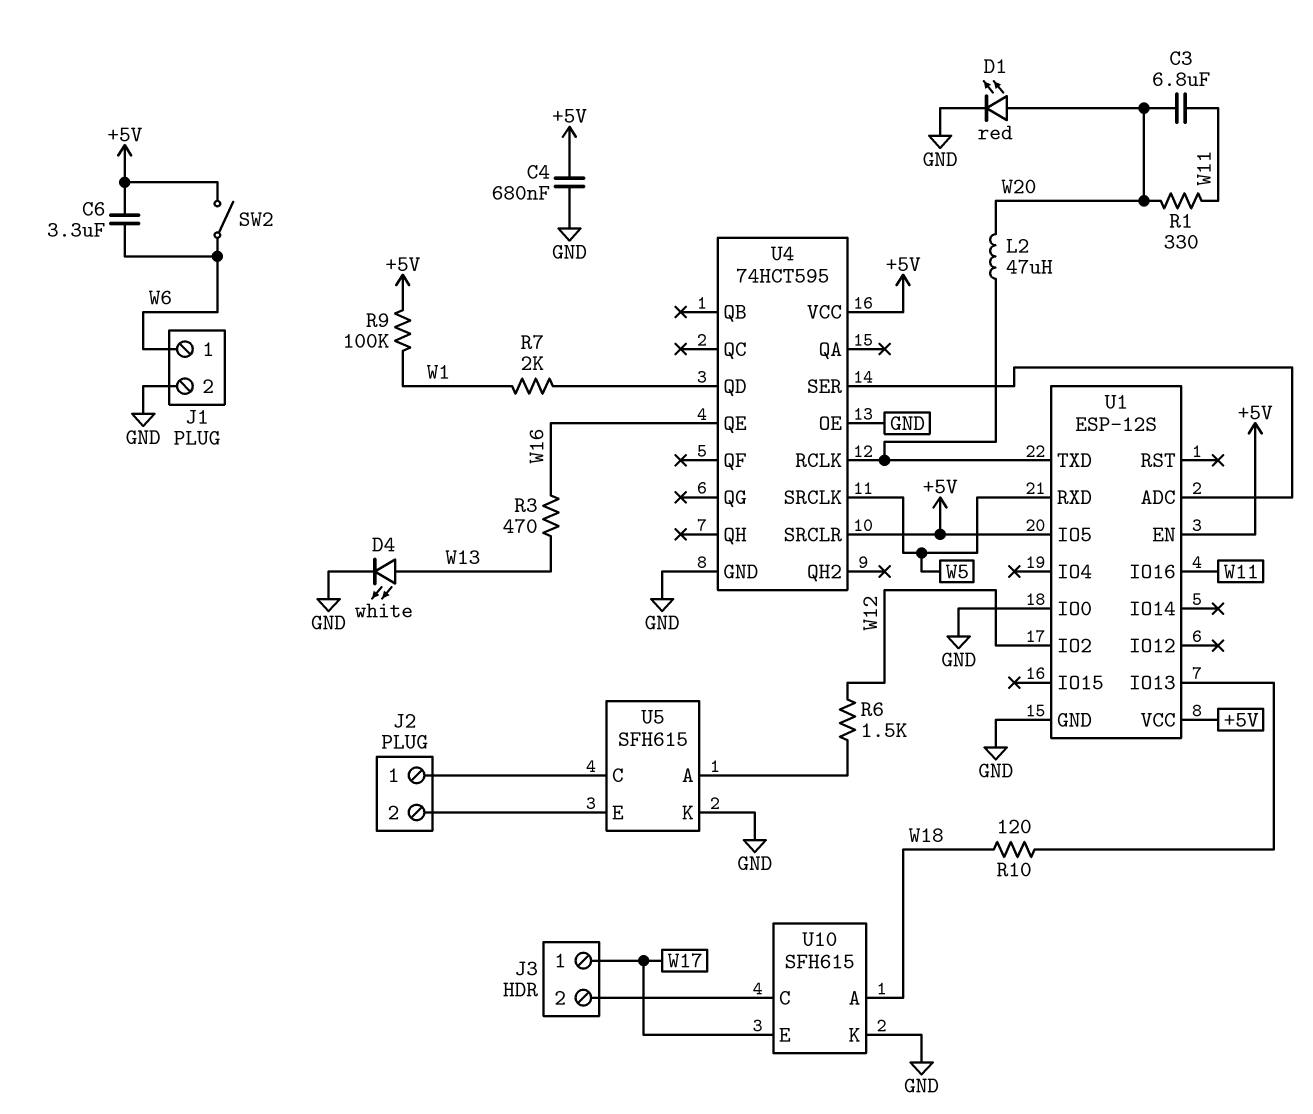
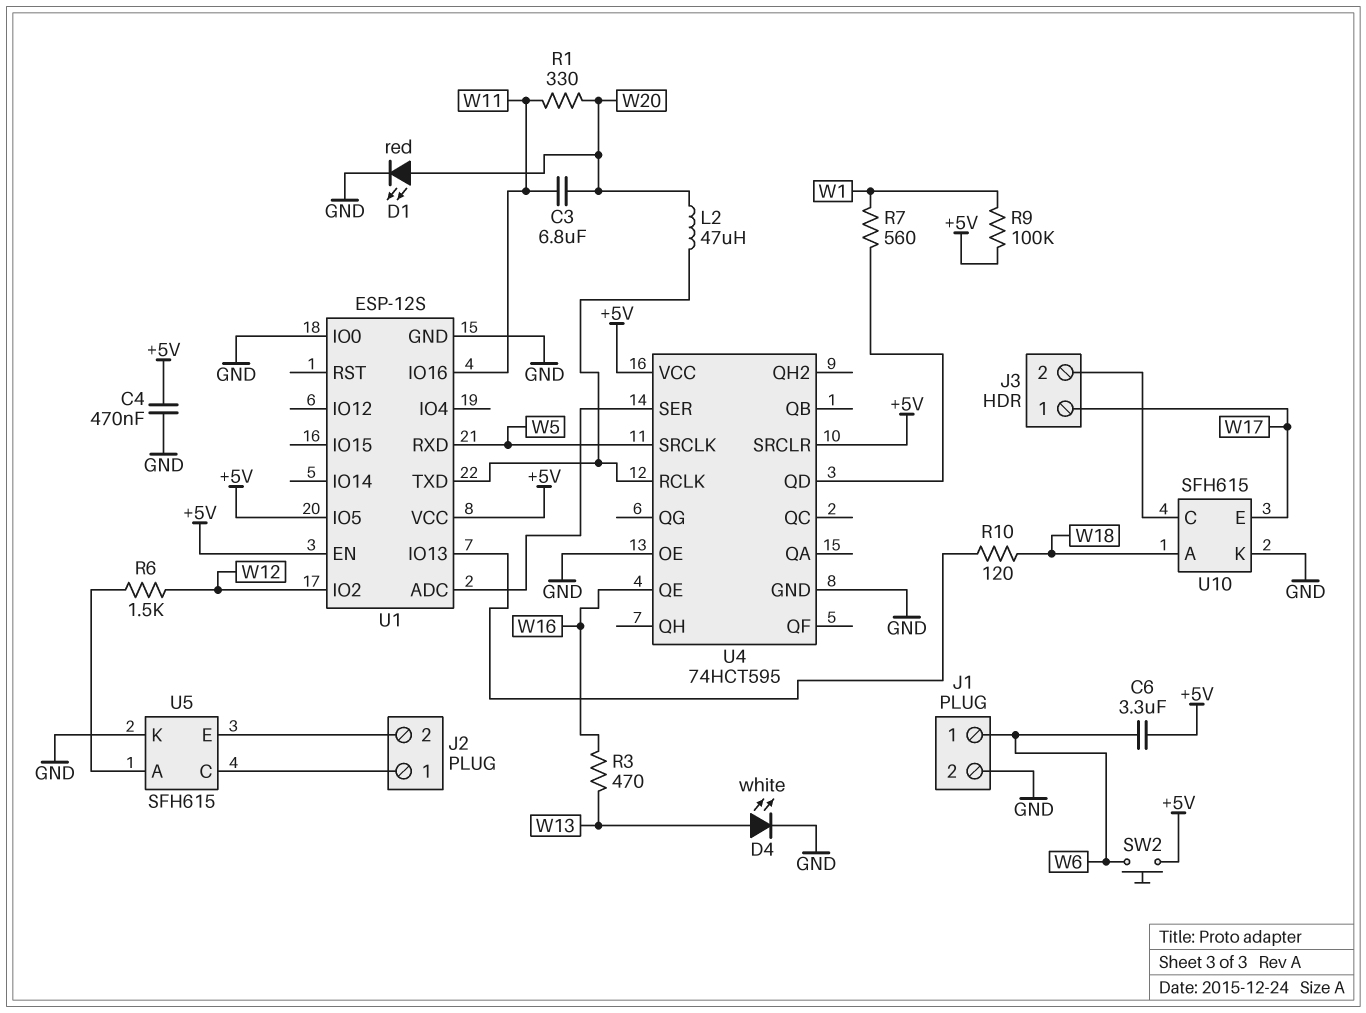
C4: 680nF (+5V, GND) -> 470nF (+5V, GND)
R7: 2k (U4/QD, W1) -> 560 (U4/QD, W1)
SW2: switch (+5V, W6) -> button (+5V, W6)

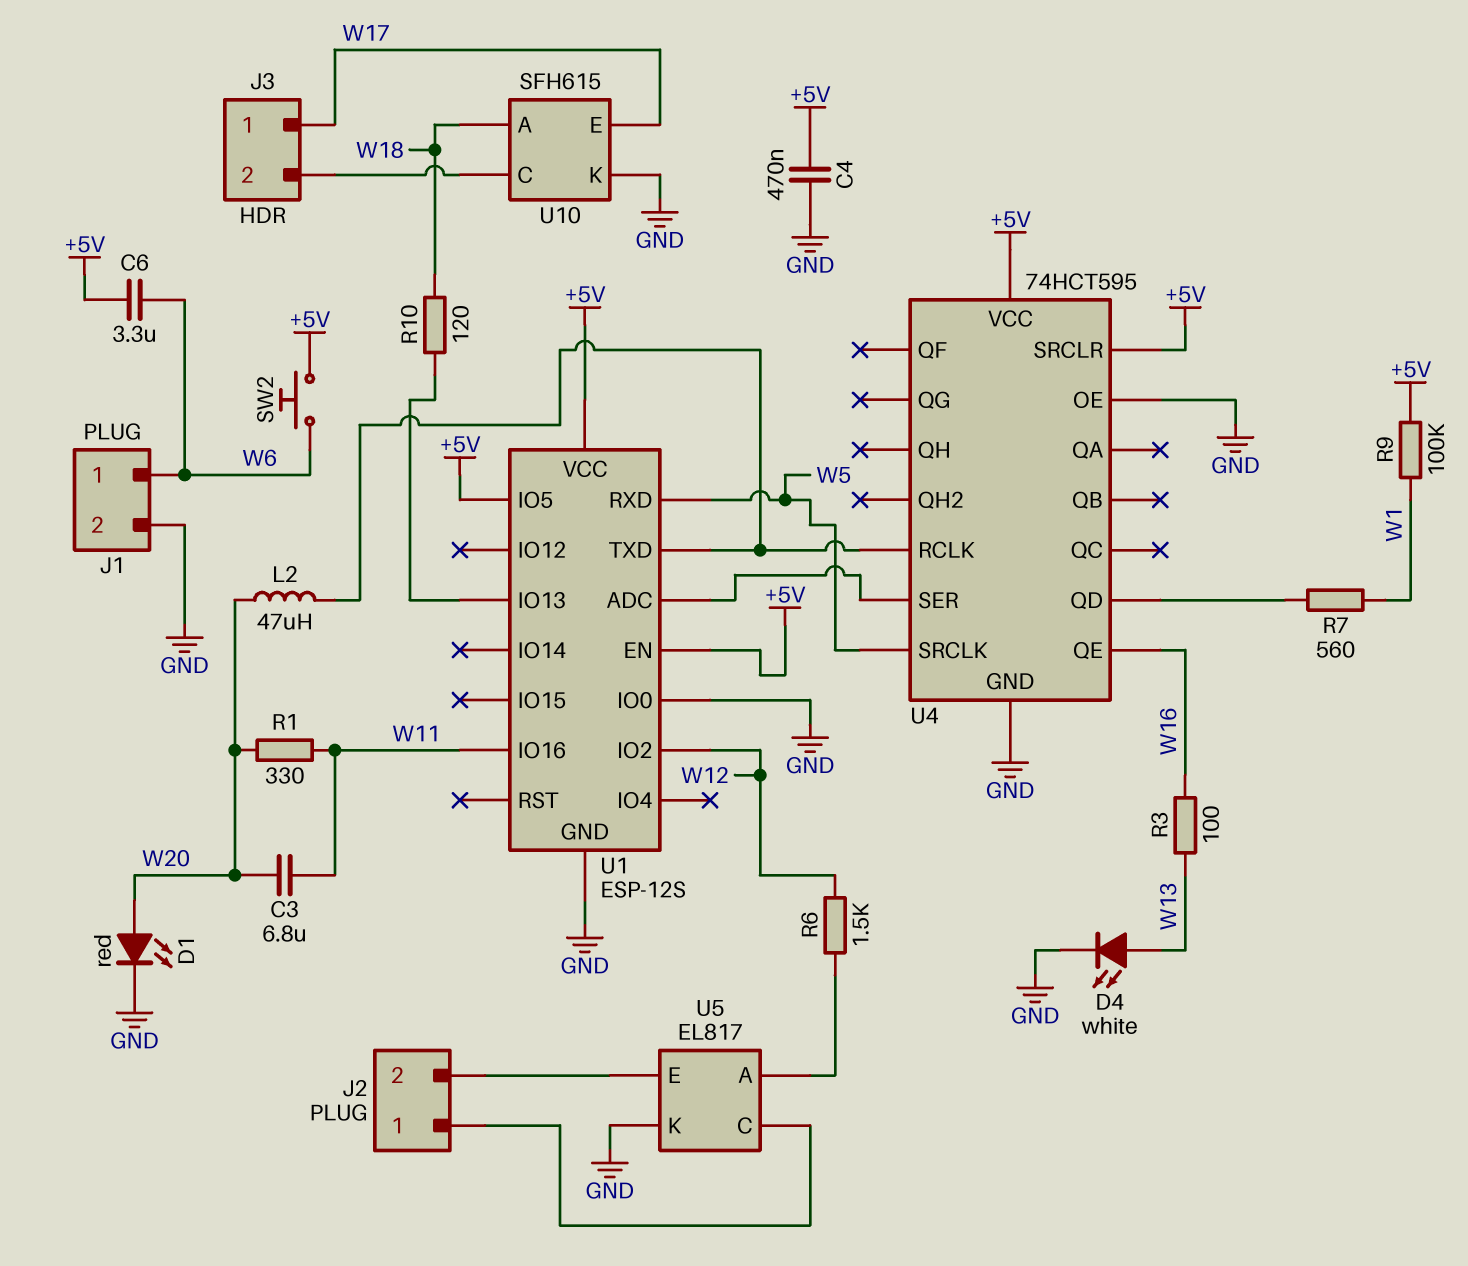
R3: 470 (W13, W16) -> 100 (W13, W16)
U5: SFH615 -> EL817

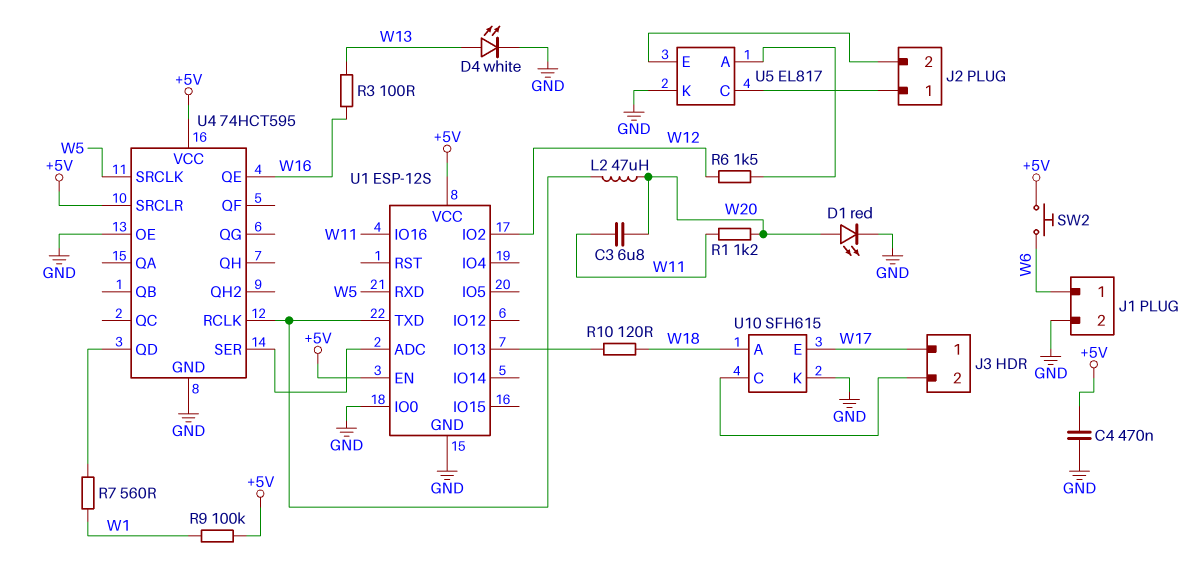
C6: 3.3uF (+5V, W6) -> none
R1: 330 (W11, W20) -> 1.2k (W11, W20)
U1 pin IO5: +5V -> none

